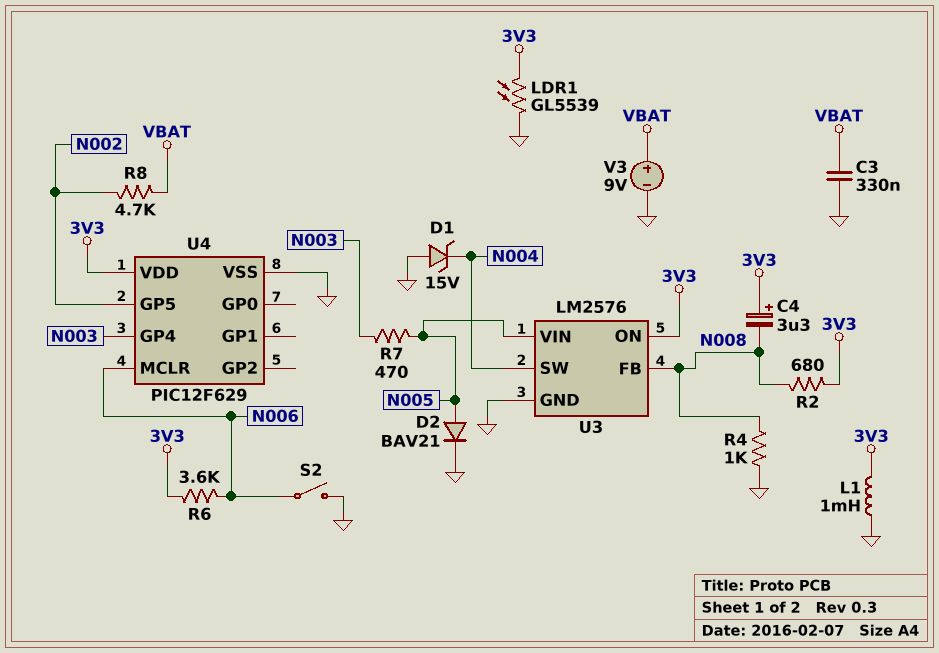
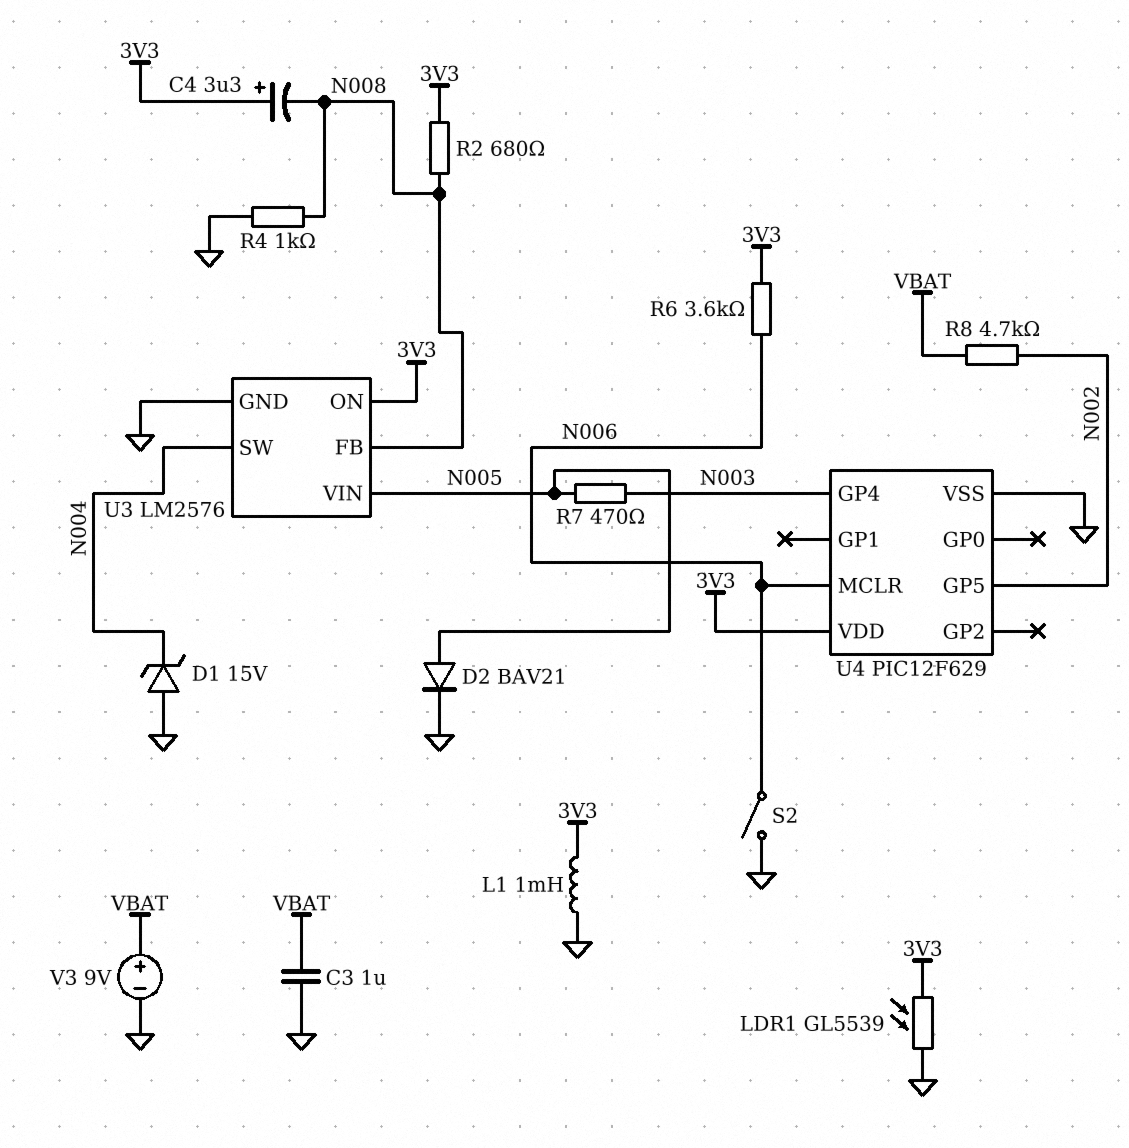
C3: 330nF (GND, VBAT) -> 1uF (GND, VBAT)

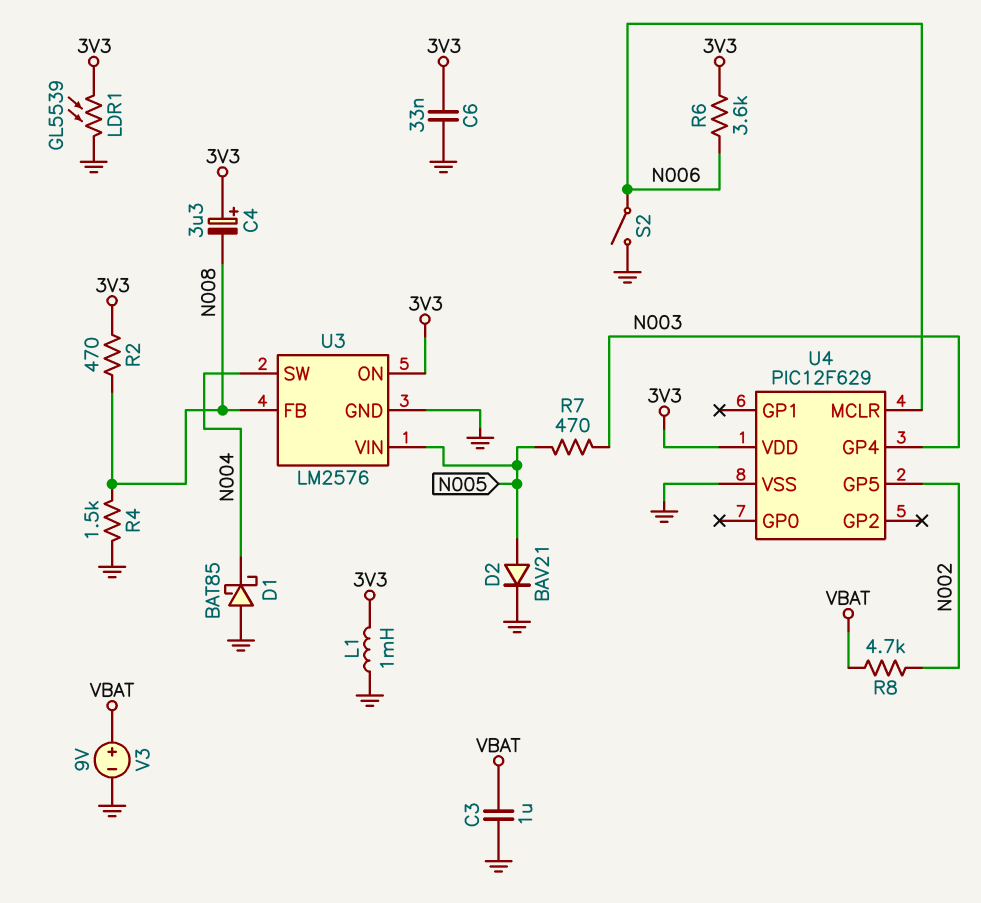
C6: none -> 33nF (3V3, GND)
D1: zener 15V (A GND, K N004) -> schottky BAT85 (A GND, K N004)
R2: 680 (3V3, N008) -> 470 (3V3, N008)
R4: 1k (GND, N008) -> 1.5k (GND, N008)

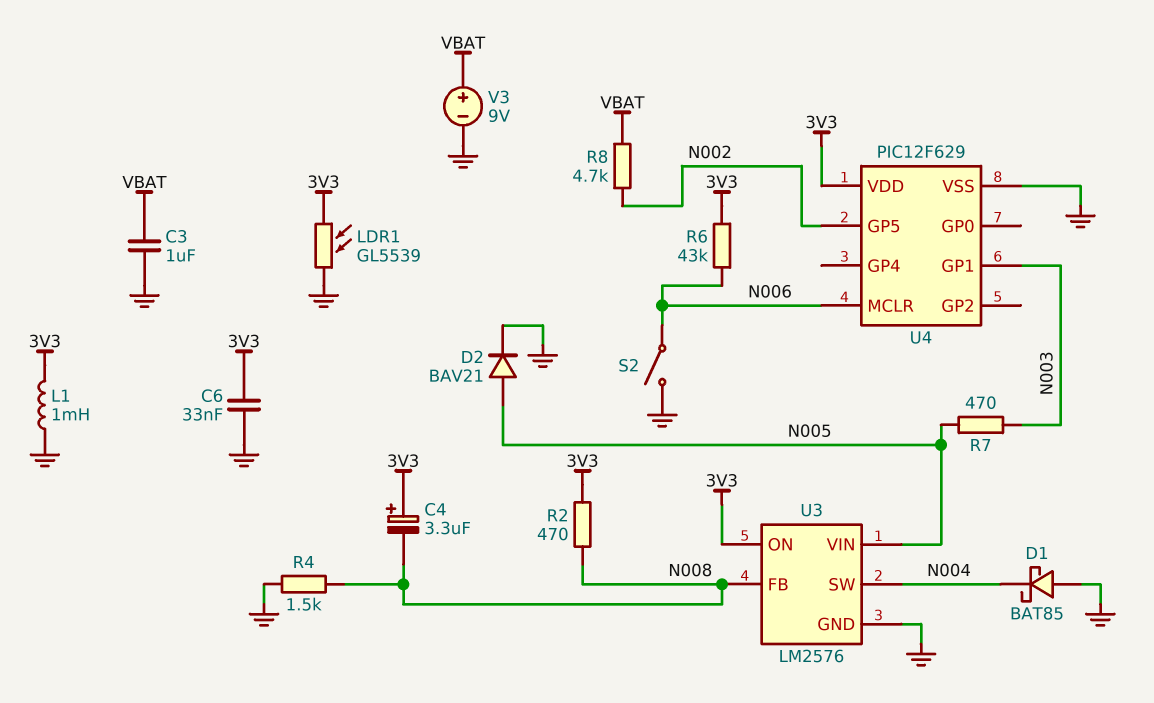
R6: 3.6k (3V3, N006) -> 43k (3V3, N006)
U4 pin GP1: none -> N003
U4 pin GP4: N003 -> none

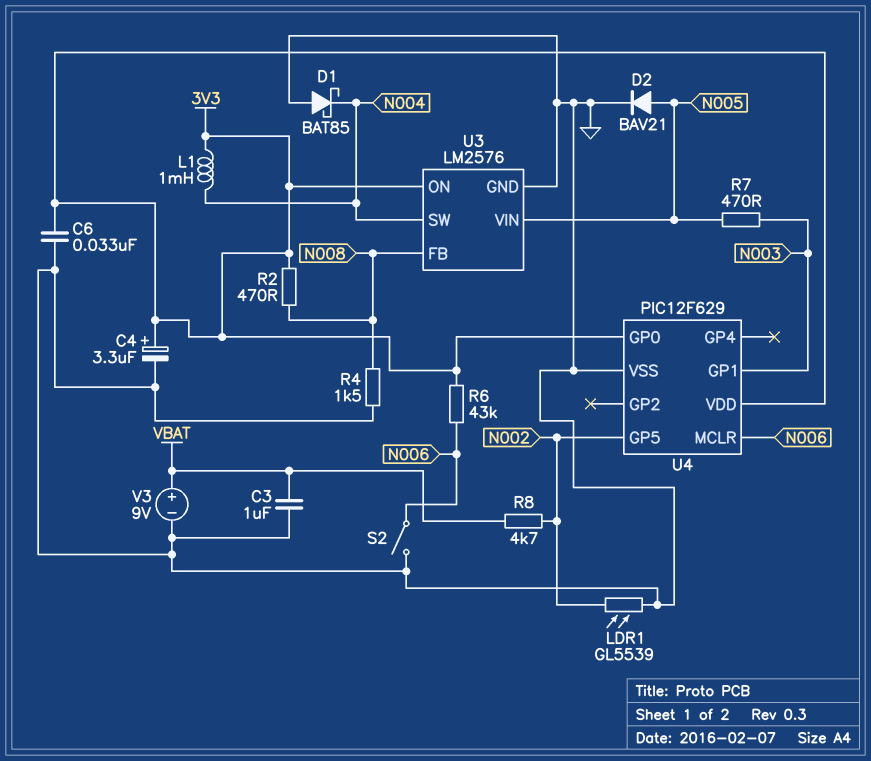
C4: 3.3uF (plus 3V3, minus N008) -> 3.3uF (plus 3V3, minus GND)
L1: 1mH (3V3, GND) -> 1mH (3V3, N004)
LDR1: GL5539 (3V3, GND) -> GL5539 (GND, N002)
U4 pin GP0: none -> 3V3

